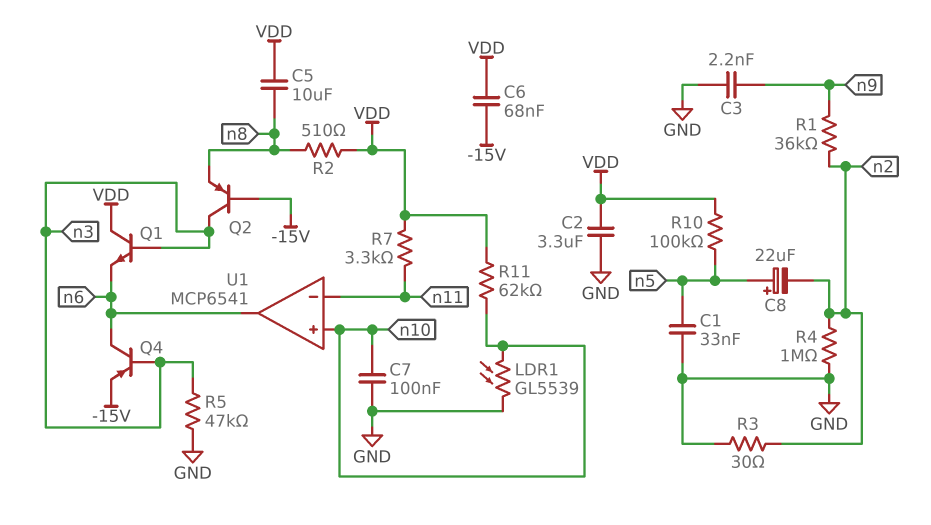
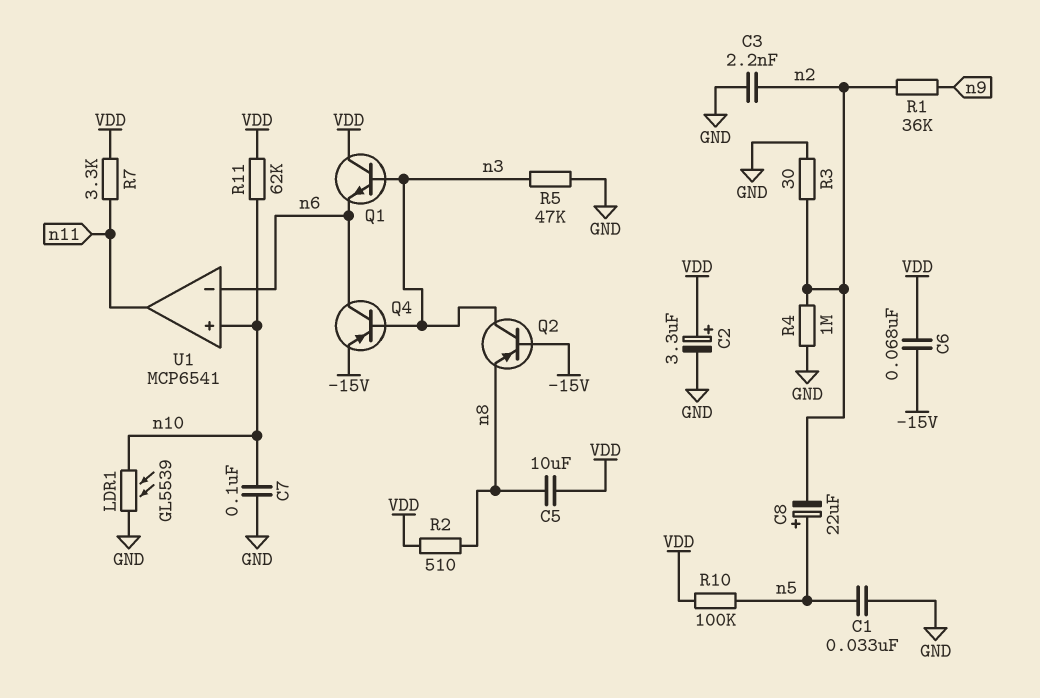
C2: 3.3uF (GND, VDD) -> 3.3uF (plus VDD, minus GND)
C3: 2.2nF (GND, n9) -> 2.2nF (GND, n2)
U1 pin in-: n11 -> n6
U1 pin out: n6 -> n11

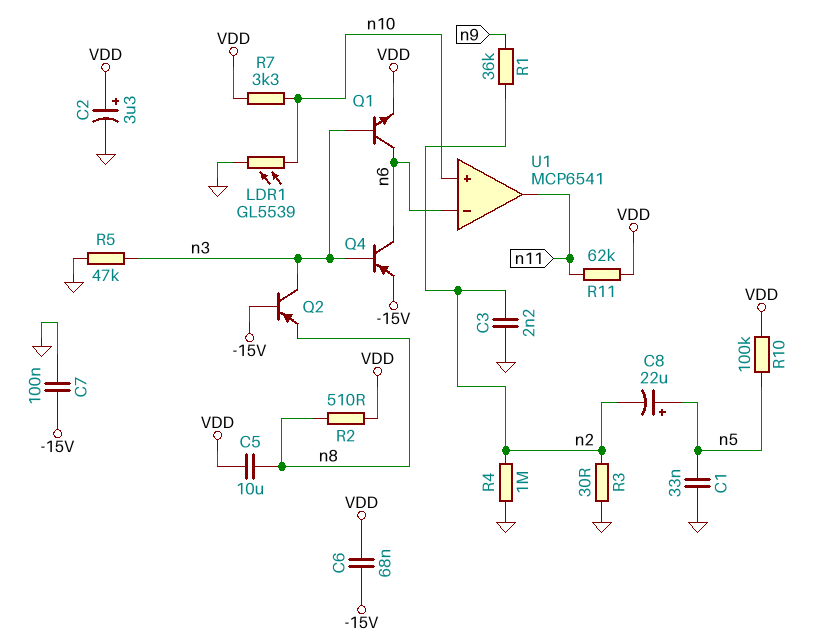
C7: 100nF (GND, n10) -> 100nF (-15V, GND)
Q1: NPN (B n3, C VDD, E n6) -> NPN (B n3, C n6, E VDD)
R7: 3.3k (VDD, n11) -> 3.3k (VDD, n10)
R11: 62k (VDD, n10) -> 62k (VDD, n11)

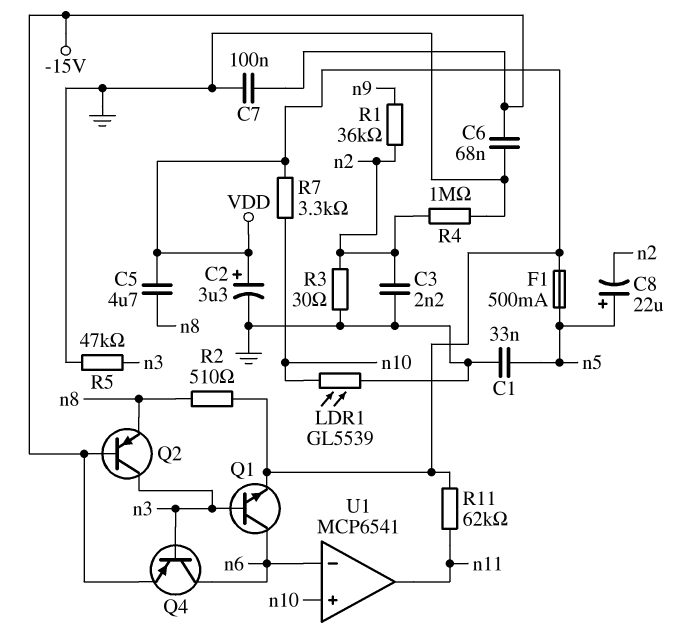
C5: 10uF (VDD, n8) -> 4.7uF (VDD, n8)
C6: 68nF (-15V, VDD) -> 68nF (-15V, GND)
F1: none -> 500mA (VDD, n5)
R10: 100k (VDD, n5) -> none

